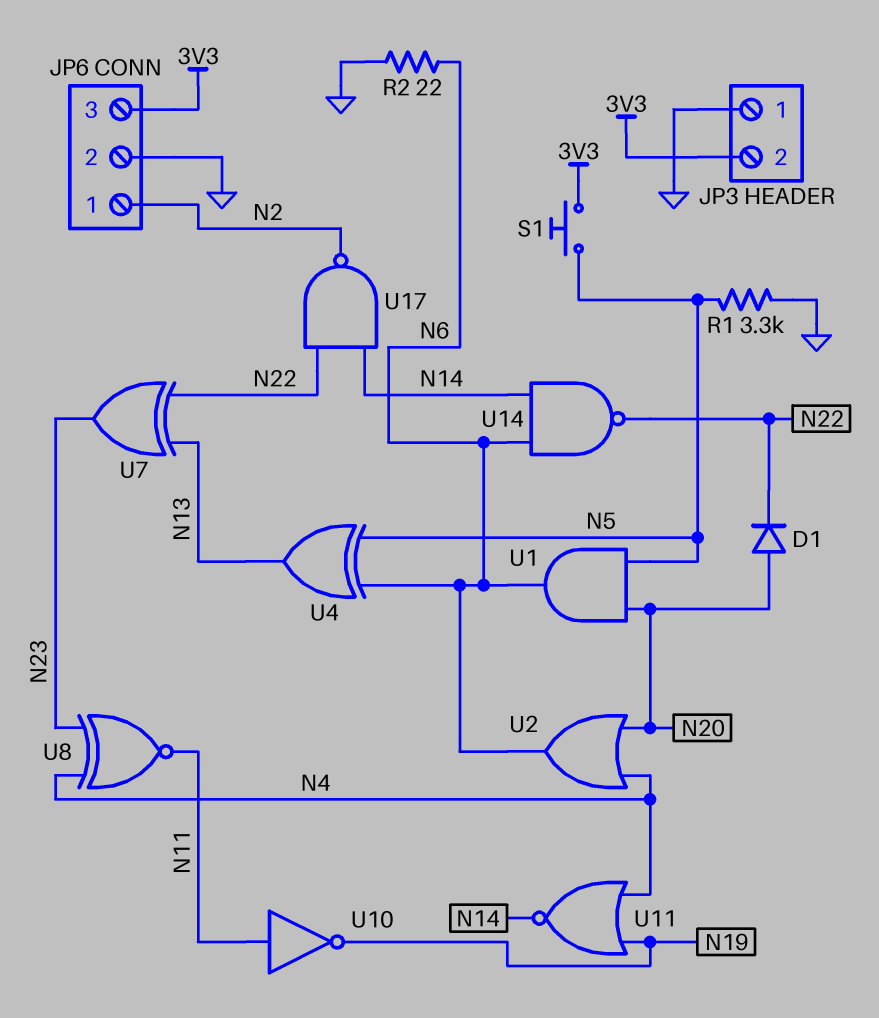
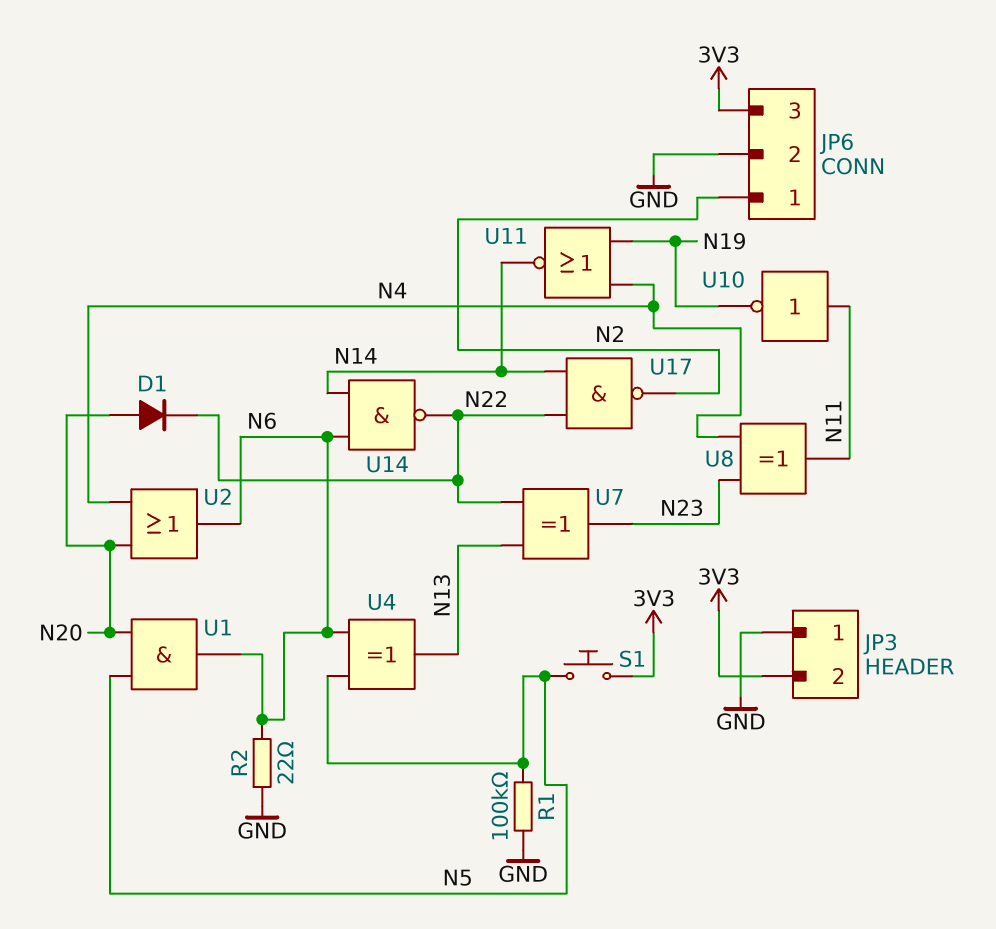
R1: 3.3k (GND, N5) -> 100k (GND, N5)
U8: XNOR (in N4, in N23, out N11) -> XOR (in N4, in N23, out N11)

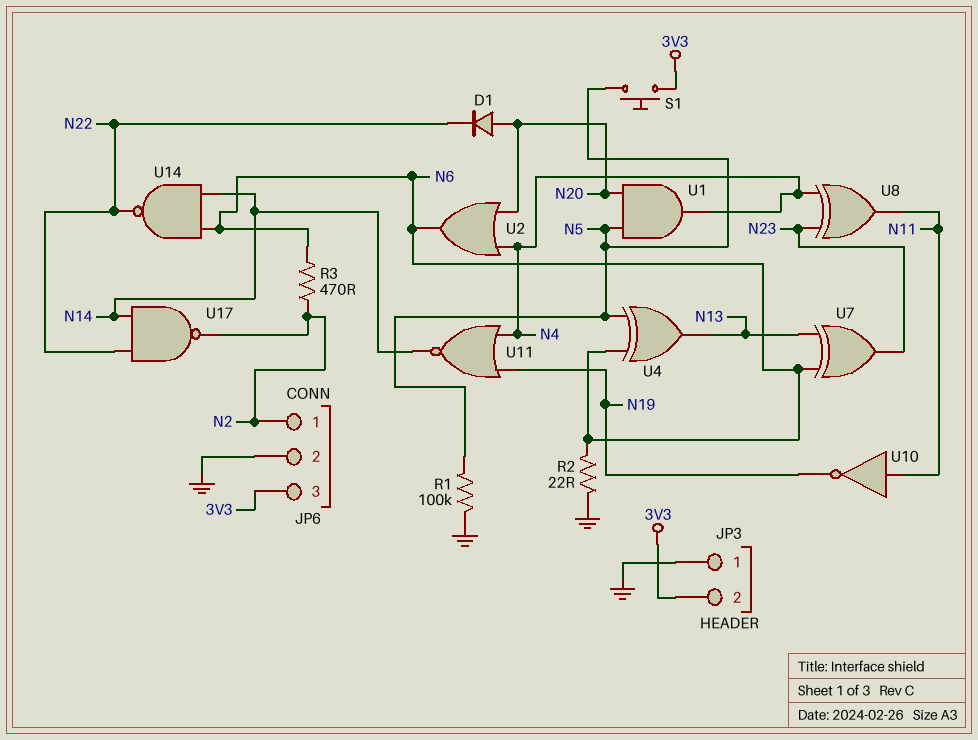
R3: none -> 470 (N2, N6)
U1: AND (in N5, in N20, out N6) -> AND (in N5, in N20, out N4)
U7: XOR (in N13, in N22, out N23) -> XOR (in N6, in N13, out N23)

